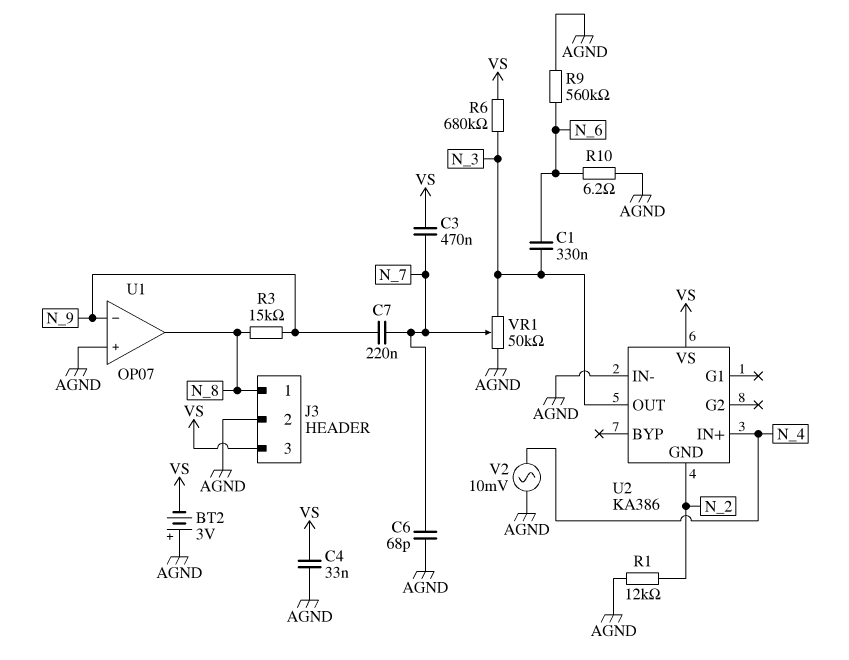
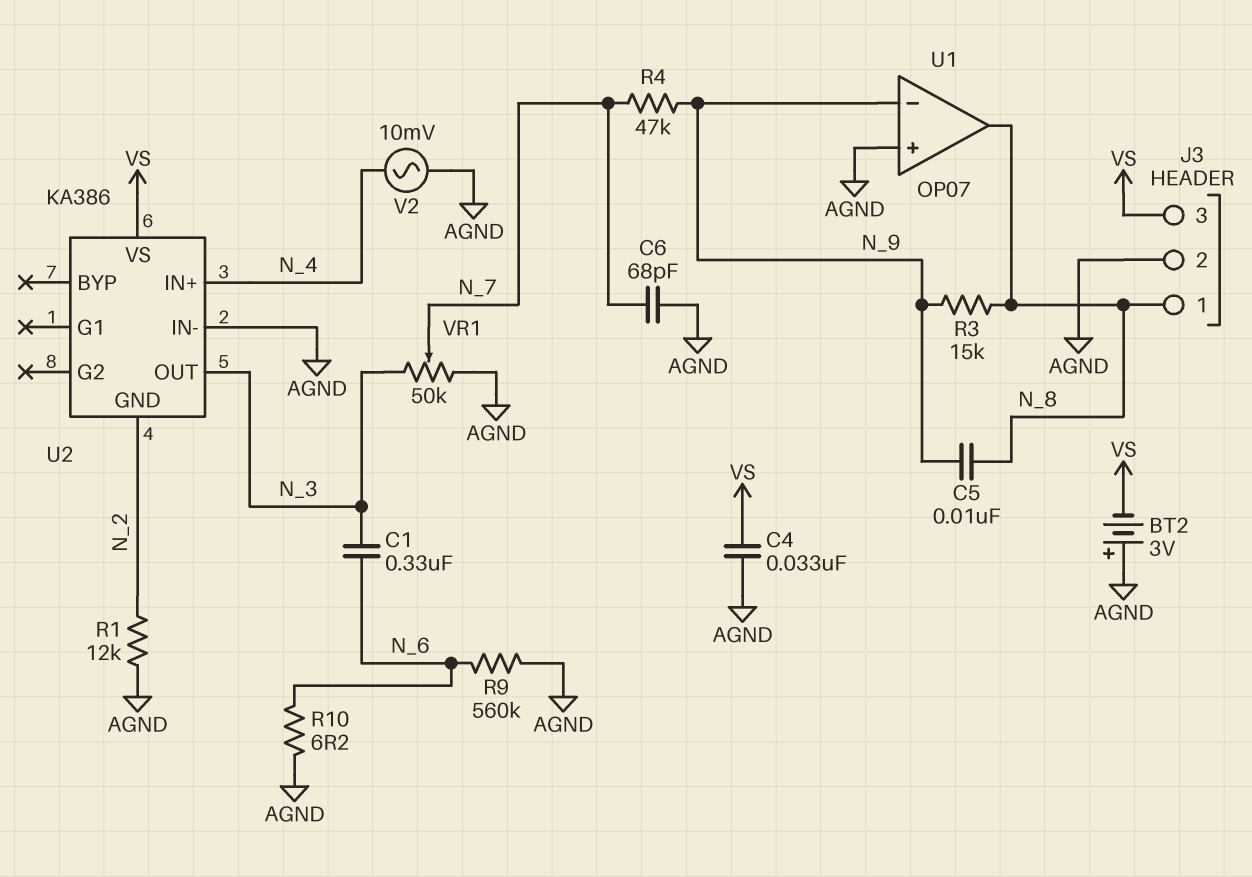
C3: 470nF (N_7, VS) -> none
C5: none -> 10nF (N_8, N_9)
C7: 220nF (N_7, N_9) -> none
R4: none -> 47k (N_7, N_9)
R6: 680k (N_3, VS) -> none

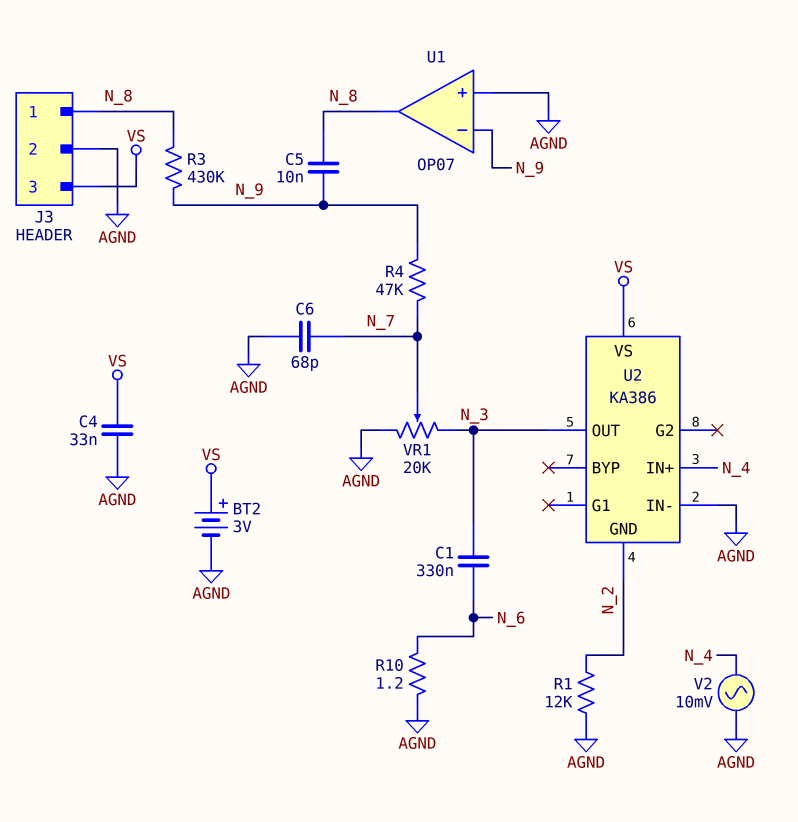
BT2: 3V (plus AGND, minus VS) -> 3V (plus VS, minus AGND)
R3: 15k (N_8, N_9) -> 430k (N_8, N_9)
R9: 560k (AGND, N_6) -> none
R10: 6.2 (AGND, N_6) -> 1.2 (AGND, N_6)
VR1: 50k (AGND, N_3, wiper N_7) -> 20k (AGND, N_3, wiper N_7)

